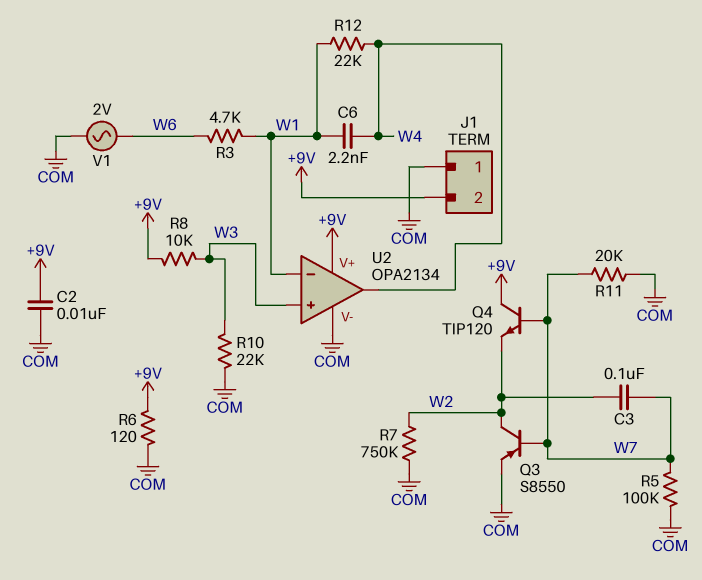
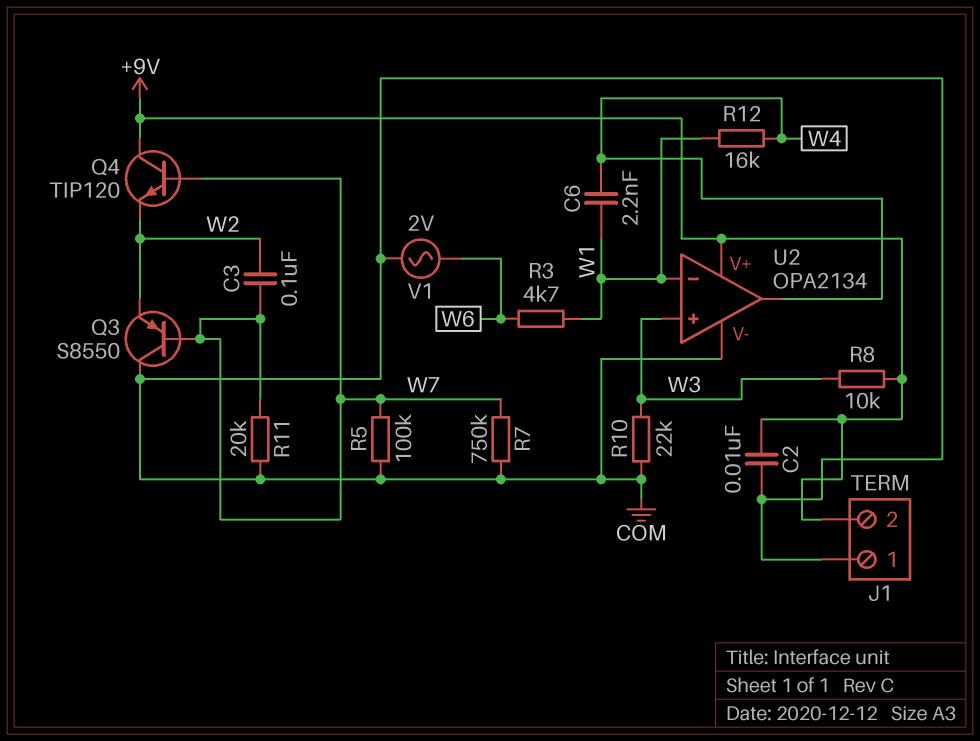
Q3: PNP S8550 (B W7, C W2, E COM) -> PNP S8550 (B W7, C COM, E W2)
R6: 120 (+9V, COM) -> none
R7: 750k (COM, W2) -> 750k (COM, W7)
R12: 22k (W1, W4) -> 16k (W1, W4)

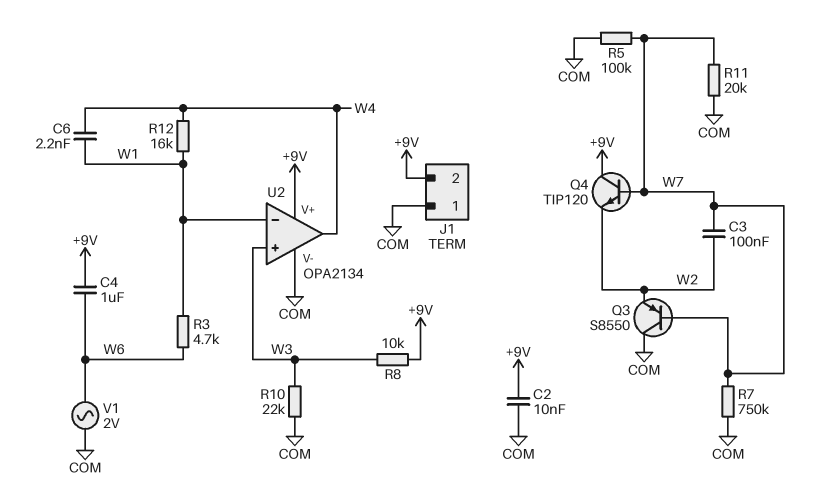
C4: none -> 1uF (+9V, W6)

